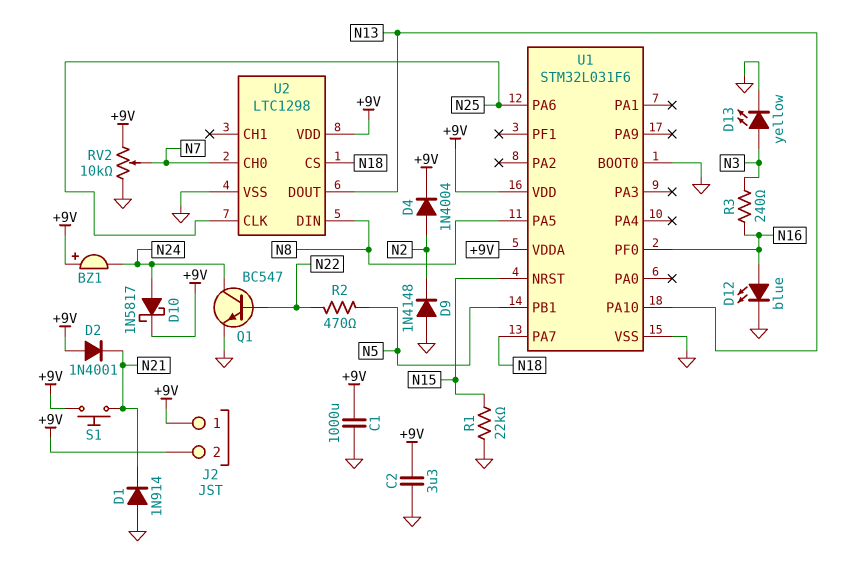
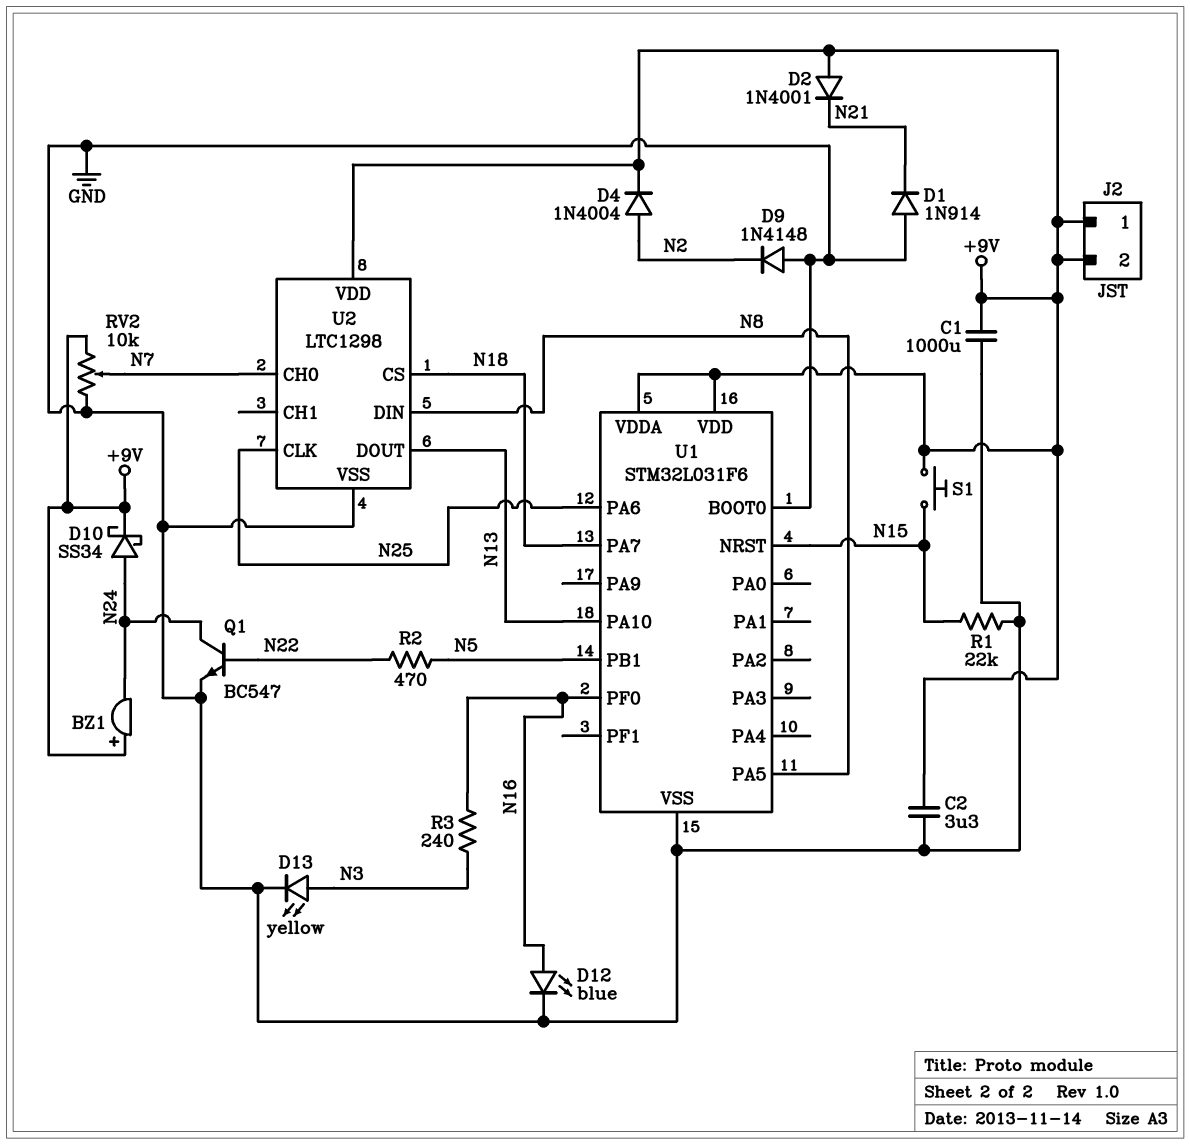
D10: schottky 1N5817 (A N24, K +9V) -> schottky SS34 (A N24, K +9V)
S1: button (+9V, N21) -> button (+9V, N15)

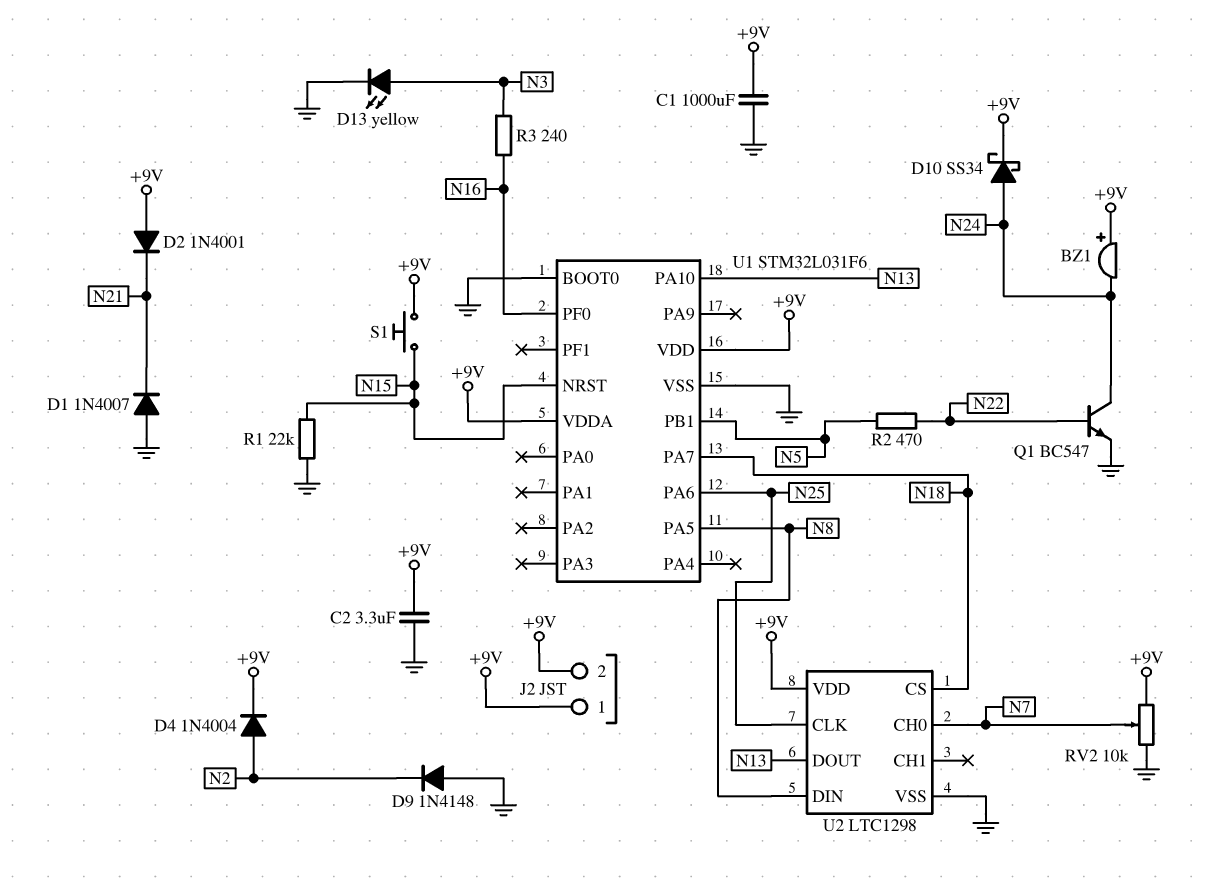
D1: diode 1N914 (A GND, K N21) -> diode 1N4007 (A GND, K N21)
D12: LED blue (A N16, K GND) -> none

